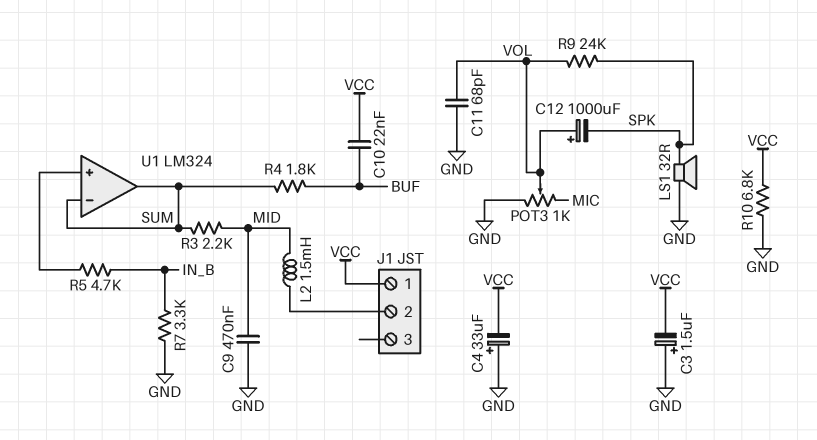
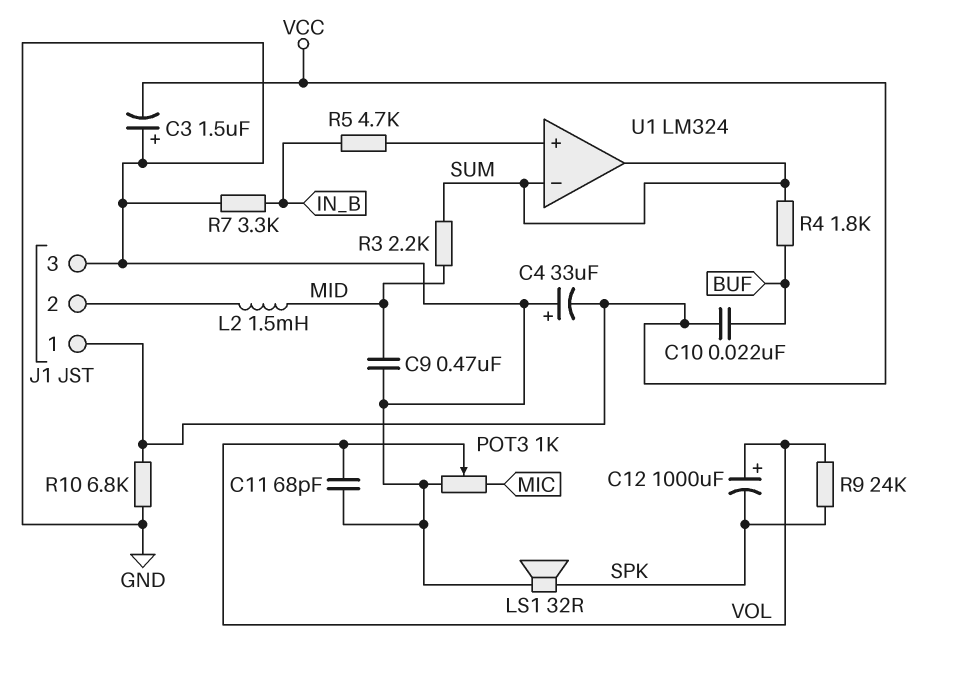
J1 pin 3: none -> GND

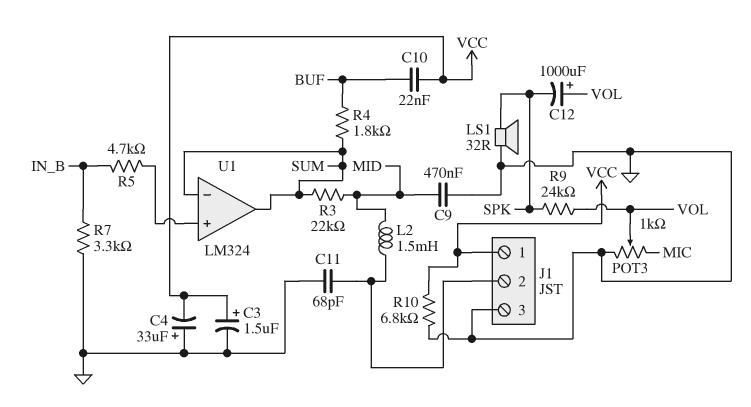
C3: 1.5uF (plus GND, minus VCC) -> 1.5uF (plus VCC, minus GND)
C11: 68pF (GND, VOL) -> 68pF (GND, J1/2)
R3: 2.2k (MID, SUM) -> 22k (MID, SUM)

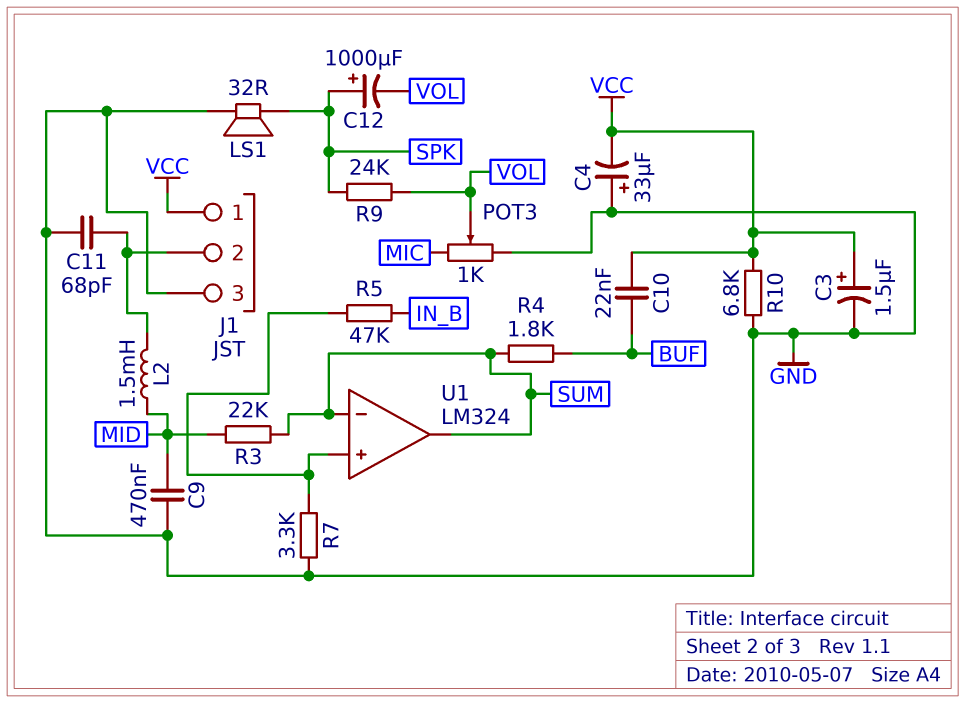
C12: 1000uF (plus VOL, minus SPK) -> 1000uF (plus SPK, minus VOL)
R5: 4.7k (IN_B, U1/in+) -> 47k (IN_B, U1/in+)
R7: 3.3k (GND, IN_B) -> 3.3k (GND, U1/in+)

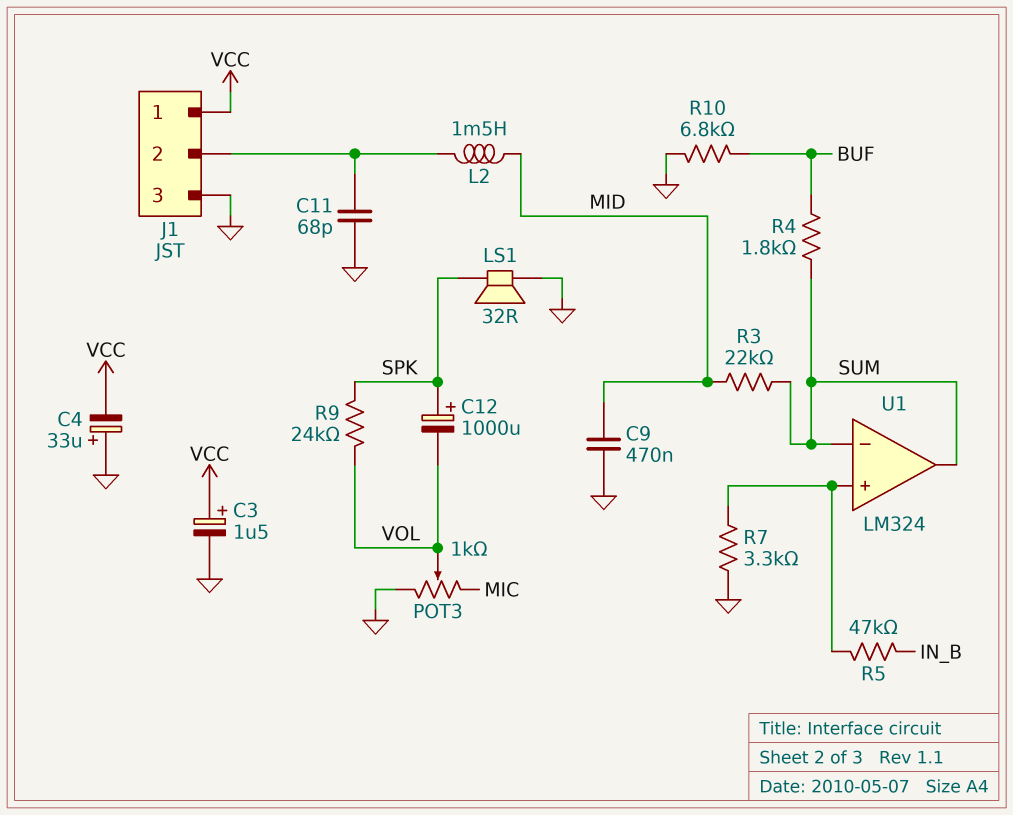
C10: 22nF (BUF, VCC) -> none
R10: 6.8k (GND, VCC) -> 6.8k (BUF, GND)

